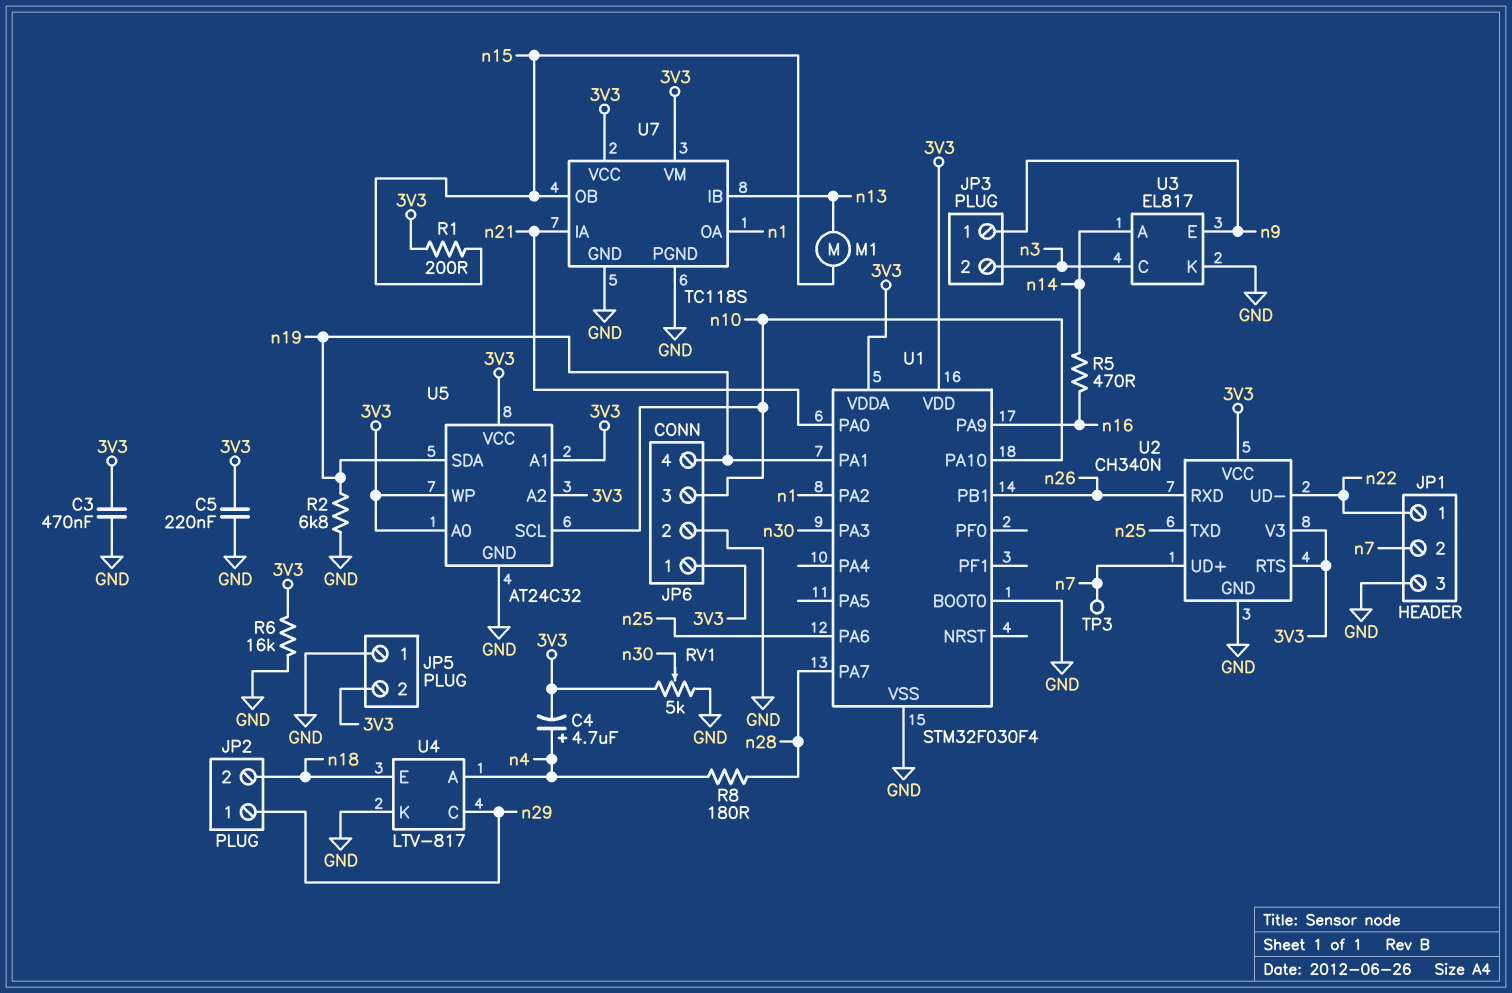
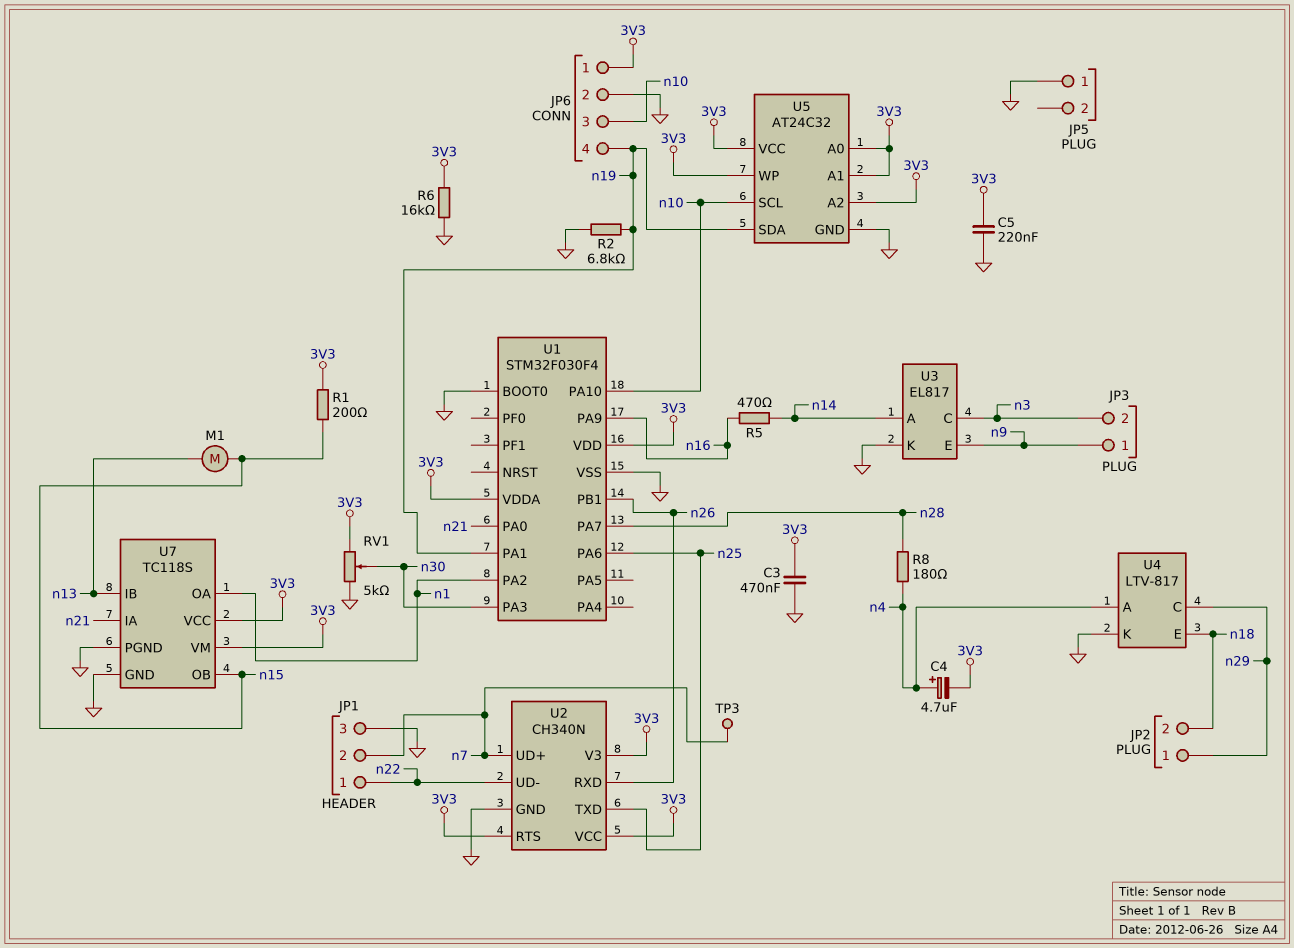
JP5 pin 2: 3V3 -> none

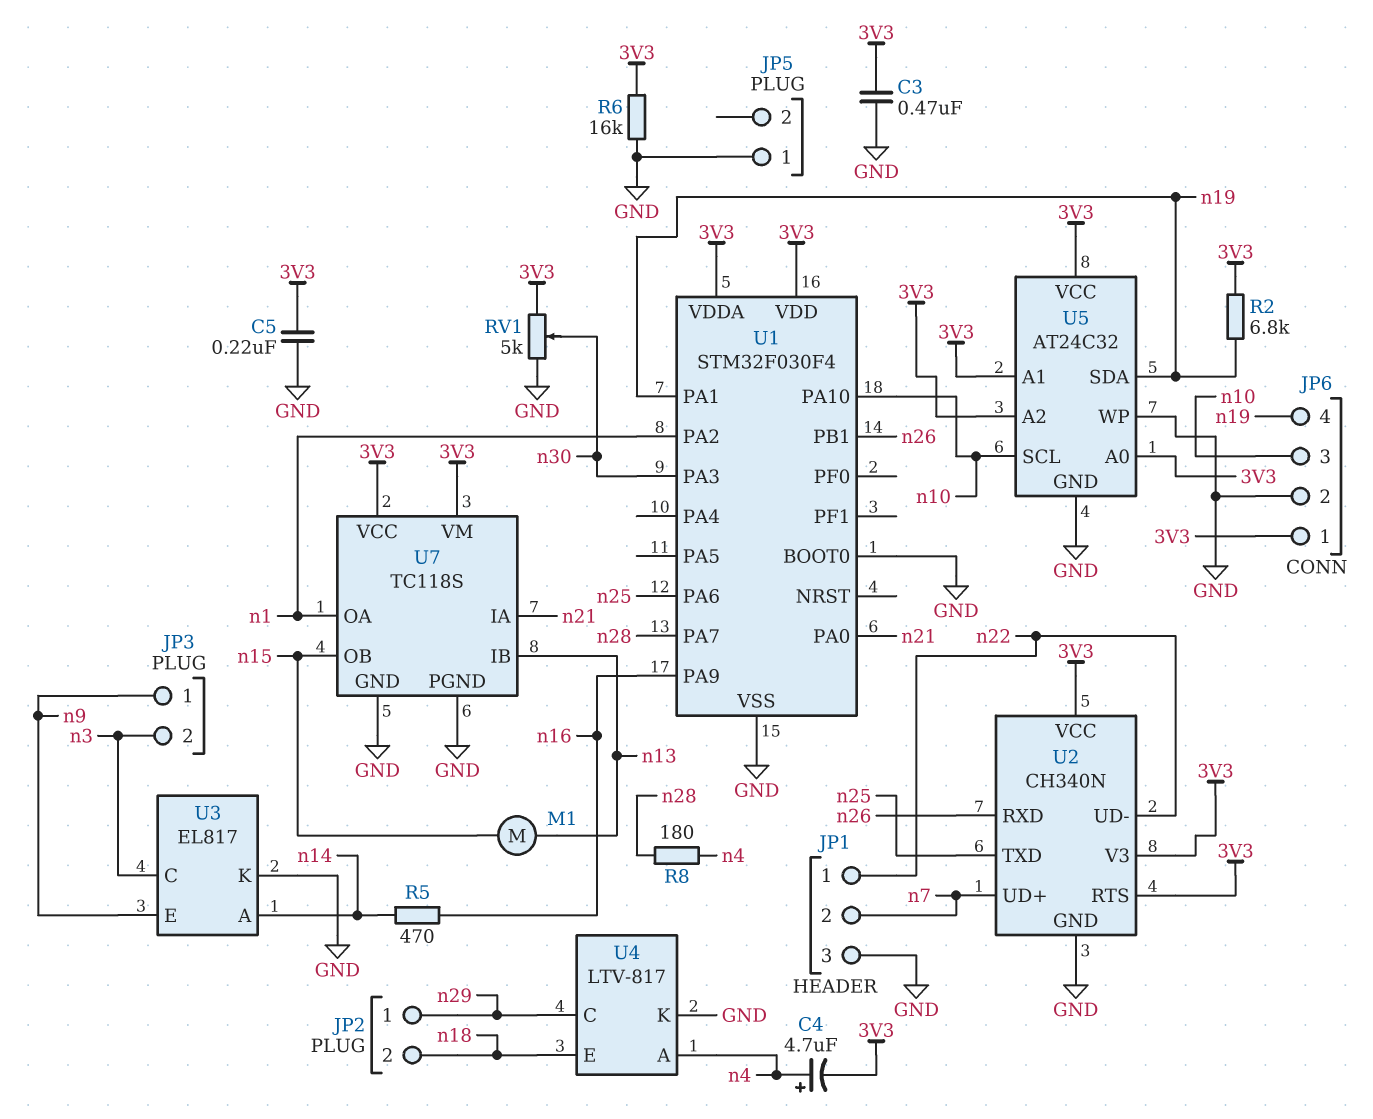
R1: 200 (3V3, n15) -> none
R2: 6.8k (GND, n19) -> 6.8k (3V3, n19)
TP3: test point (n7) -> none
U5 pin WP: 3V3 -> GND

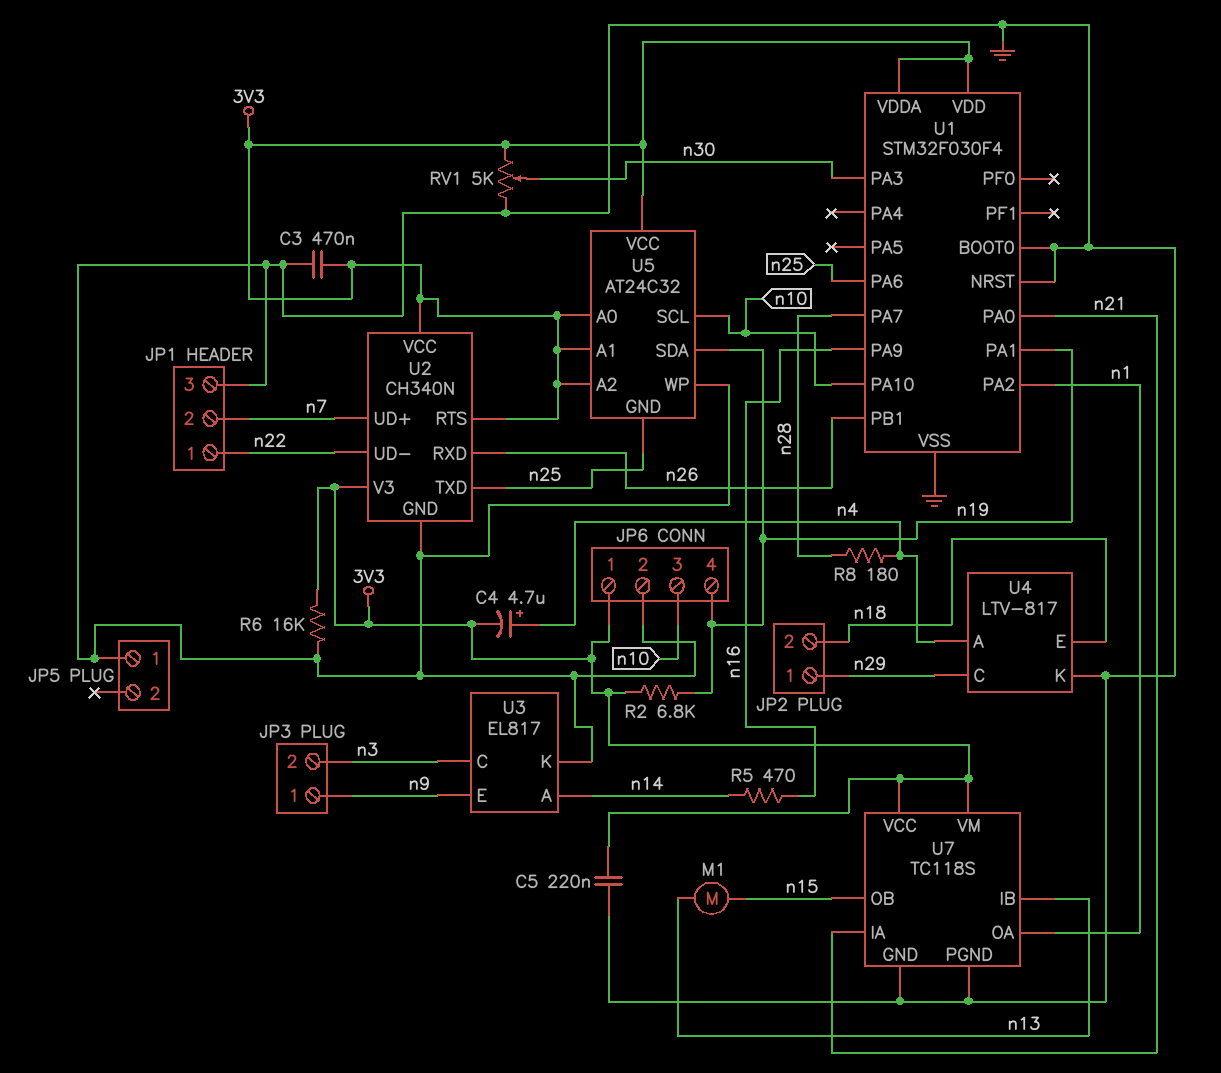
U1 pin NRST: none -> GND
U5 pin GND: GND -> n25

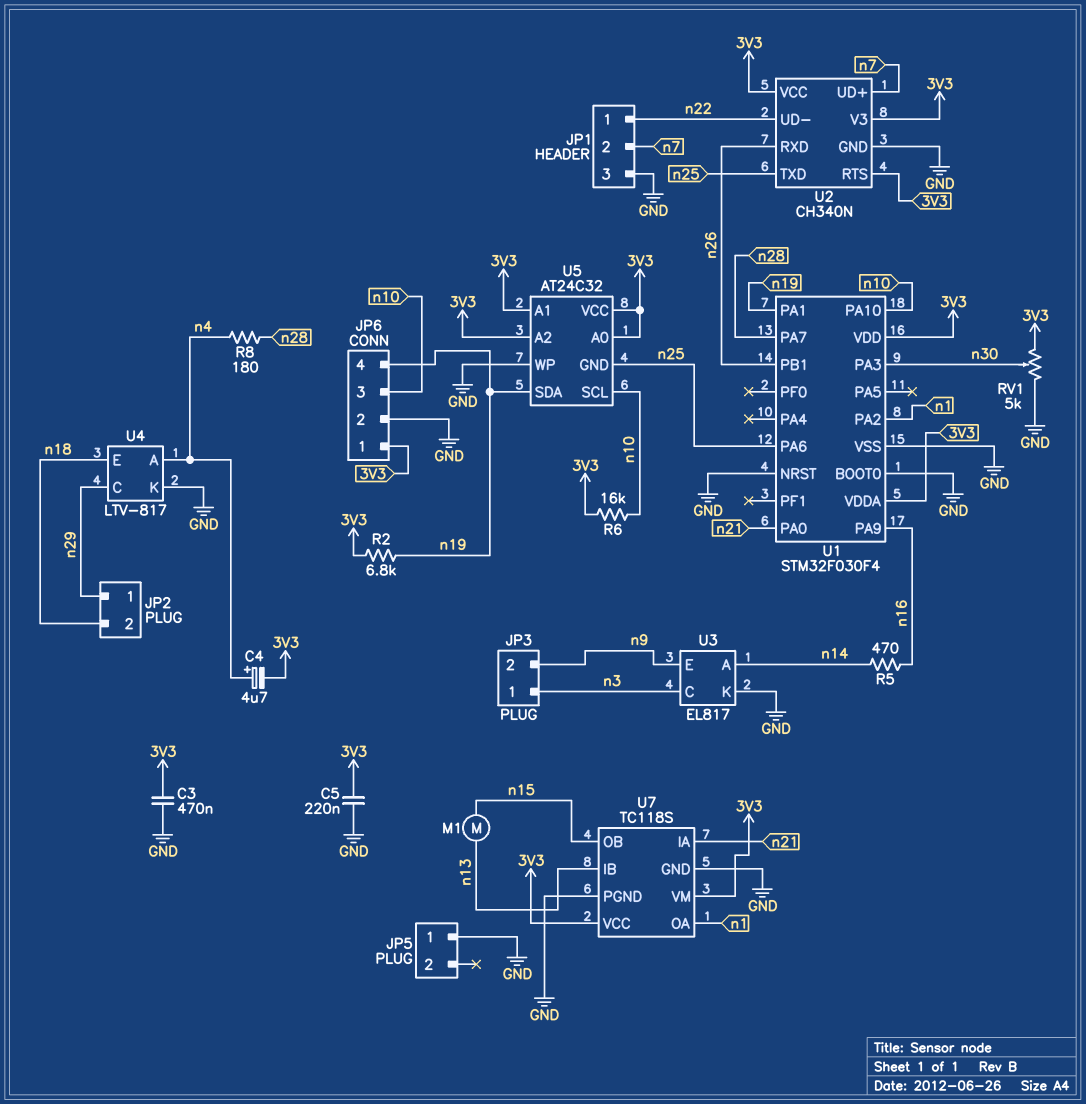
JP3 pin 1: n9 -> n3
JP3 pin 2: n3 -> n9
R6: 16k (3V3, GND) -> 16k (3V3, n10)

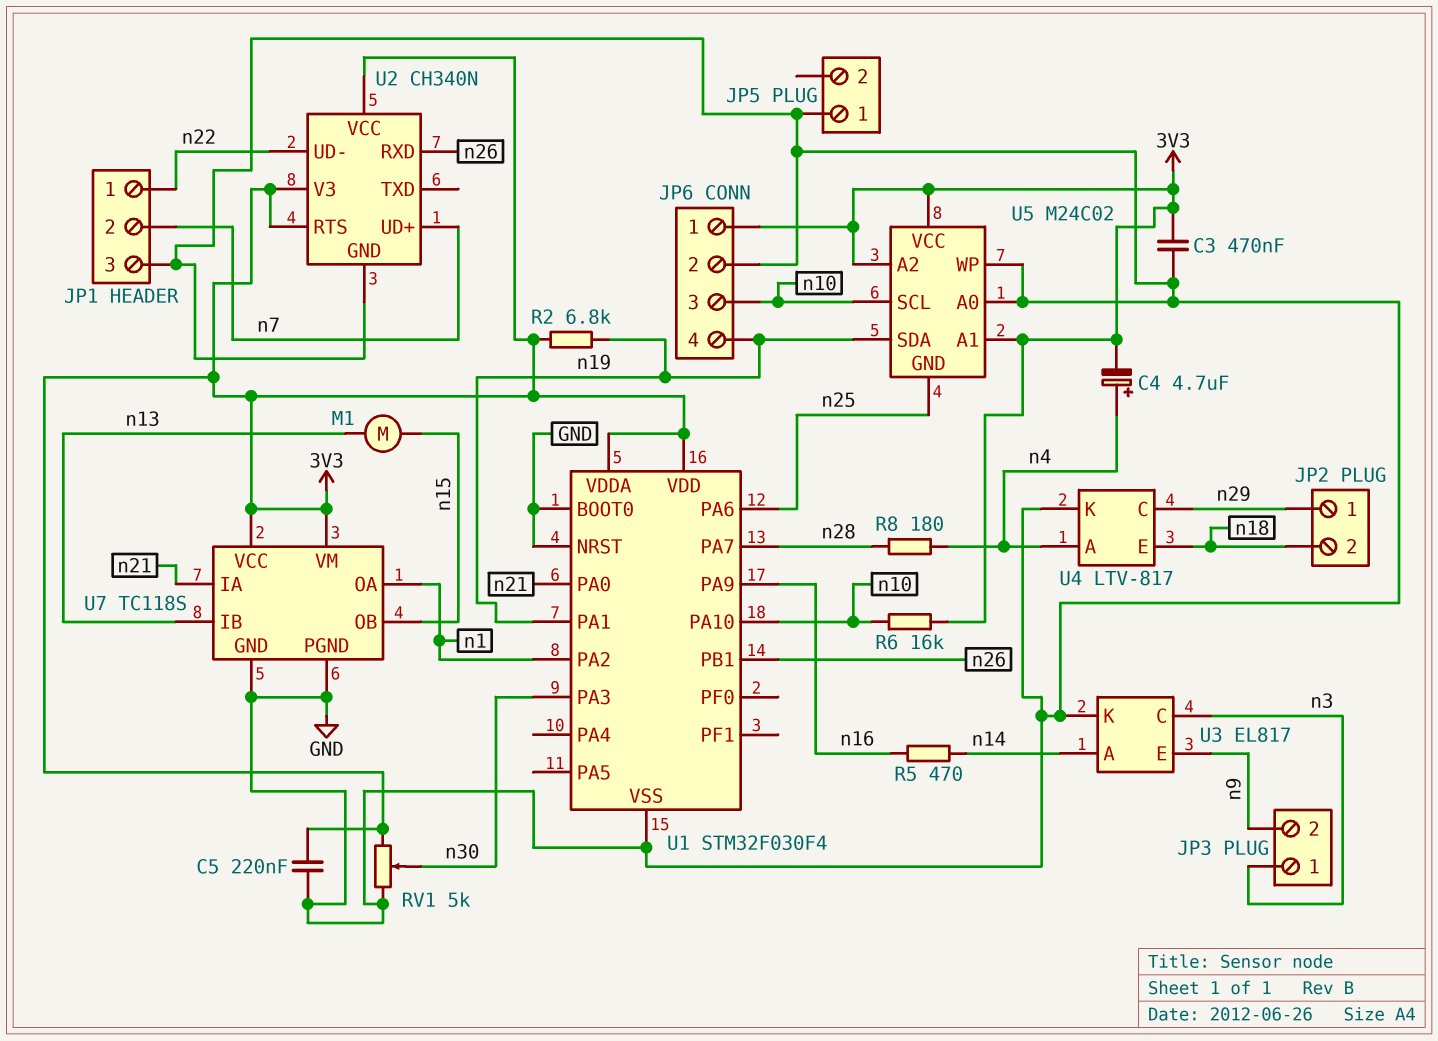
U2 pin TXD: n25 -> none
U5: AT24C32 -> M24C02
U5 pin A0: 3V3 -> GND

